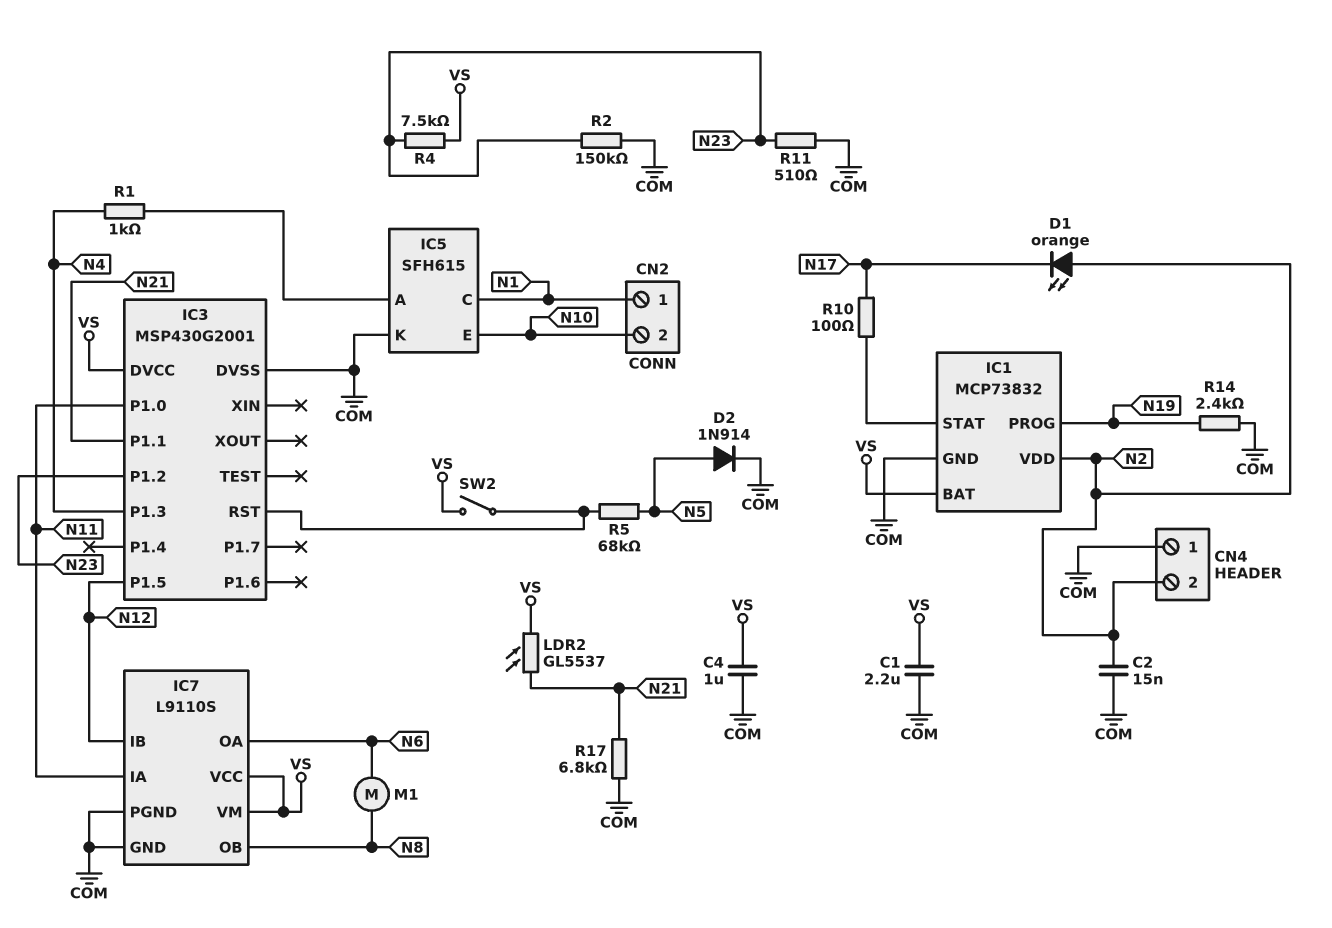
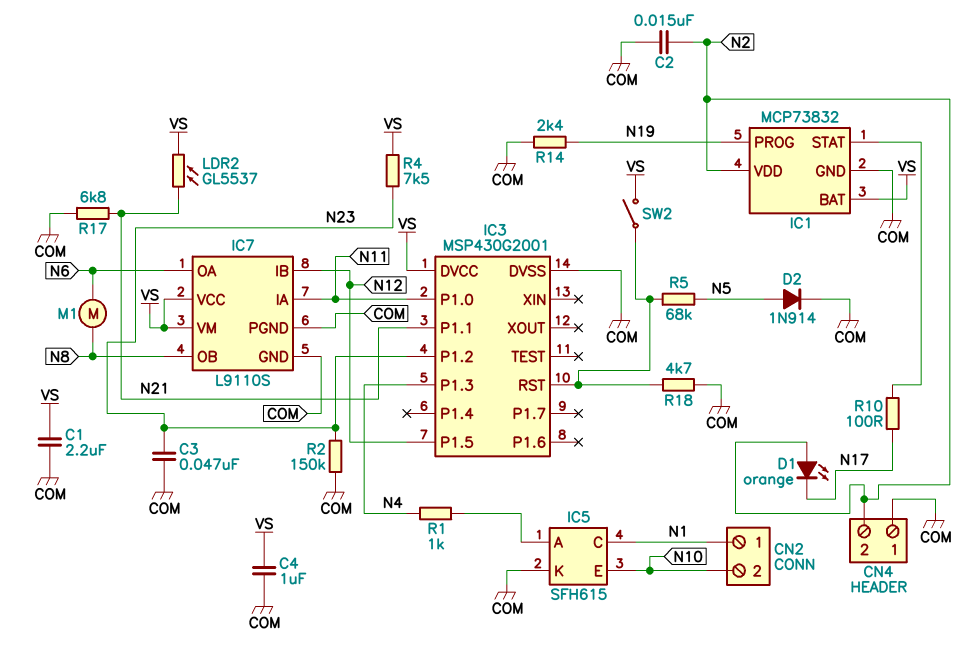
C3: none -> 47nF (COM, N23)
R11: 510 (COM, N23) -> none
R18: none -> 4.7k (COM, IC3/RST)

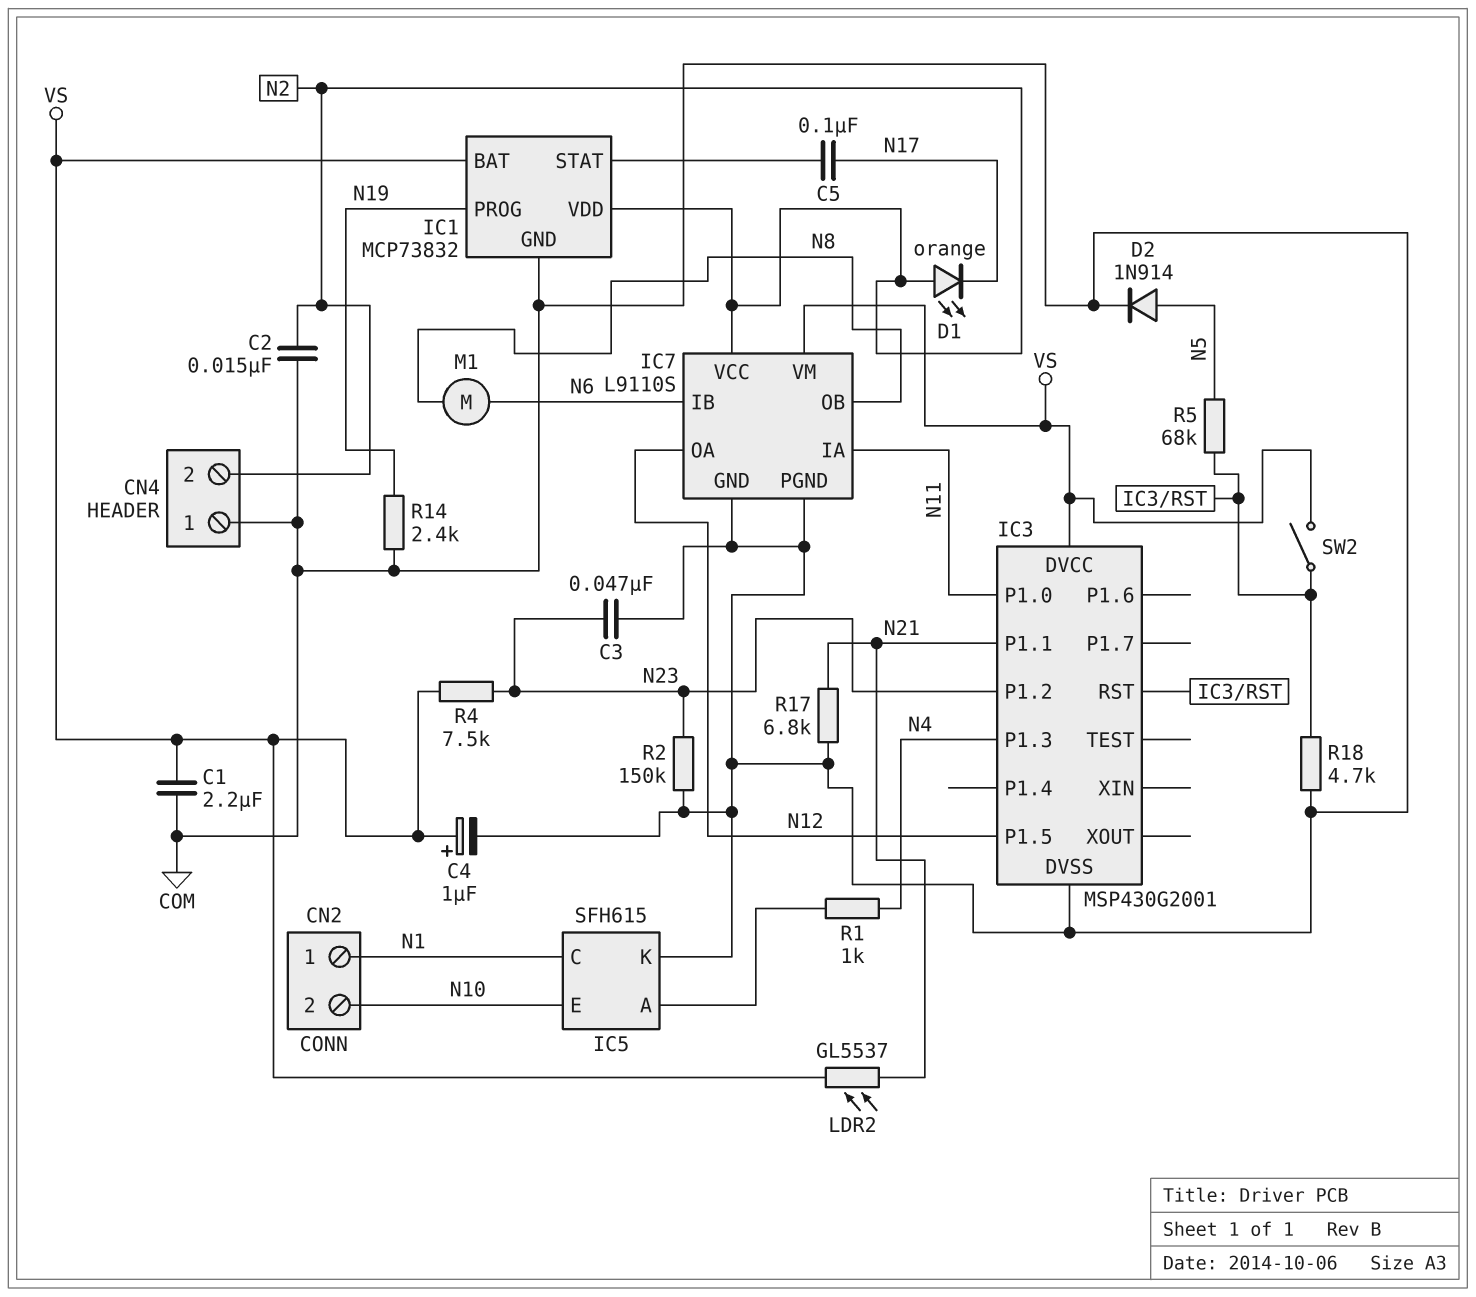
C4: 1uF (COM, VS) -> 1uF (plus VS, minus COM)
C5: none -> 100nF (IC1/STAT, N17)
IC7 pin IB: N12 -> N6
IC7 pin OA: N6 -> N12
IC7 pin VCC: VS -> N2
R10: 100 (IC1/STAT, N17) -> none

